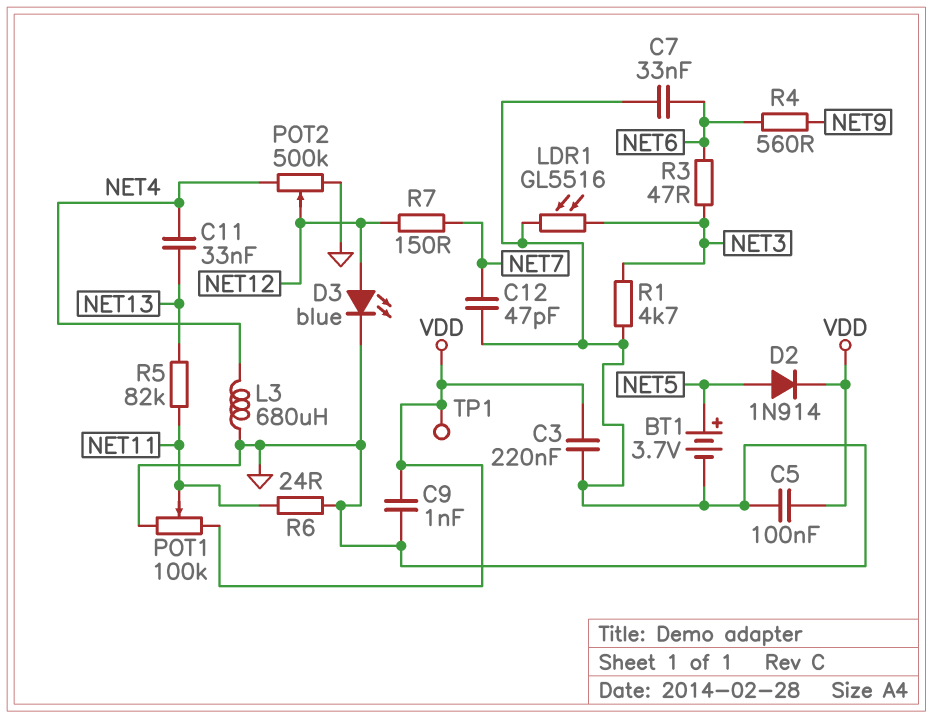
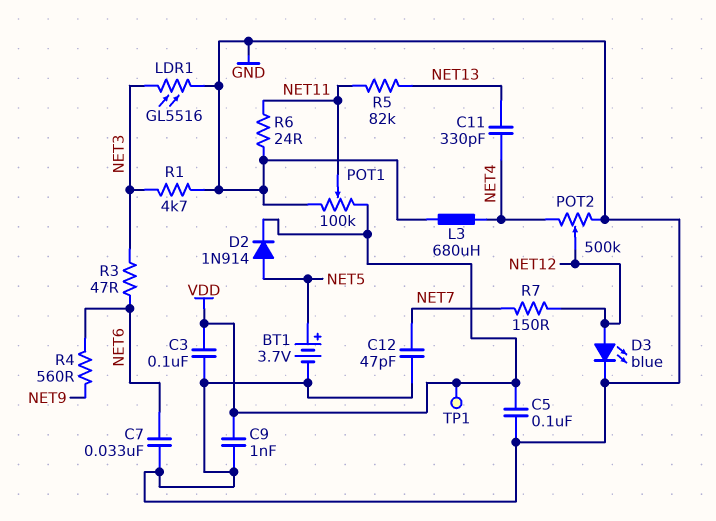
C3: 220nF (GND, VDD) -> 100nF (GND, VDD)
C11: 33nF (NET4, NET13) -> 330pF (NET4, NET13)

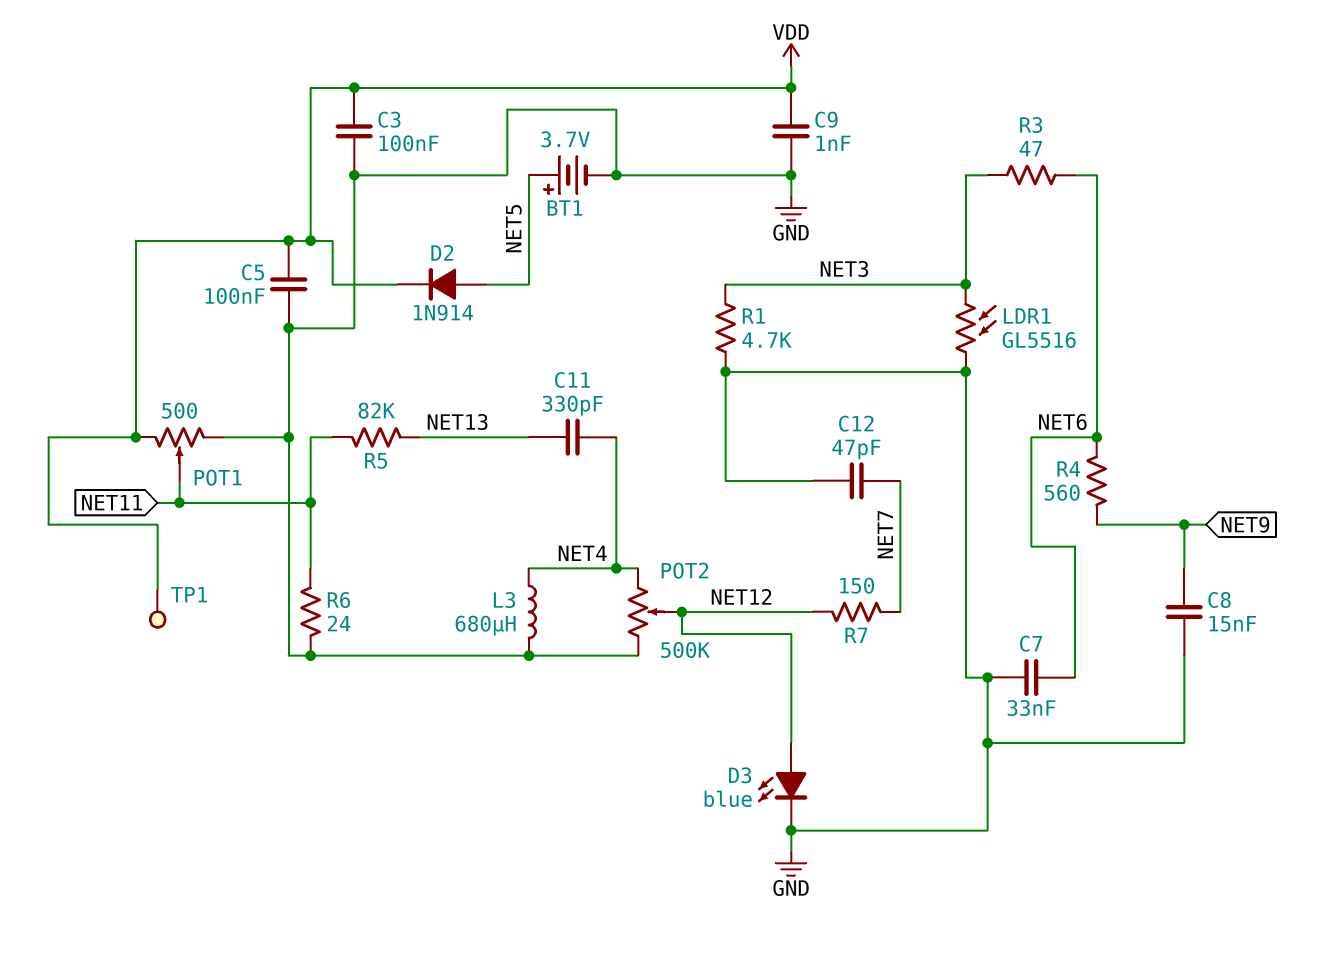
C8: none -> 15nF (GND, NET9)
POT1: 100k (GND, VDD, wiper NET11) -> 500 (GND, VDD, wiper NET11)

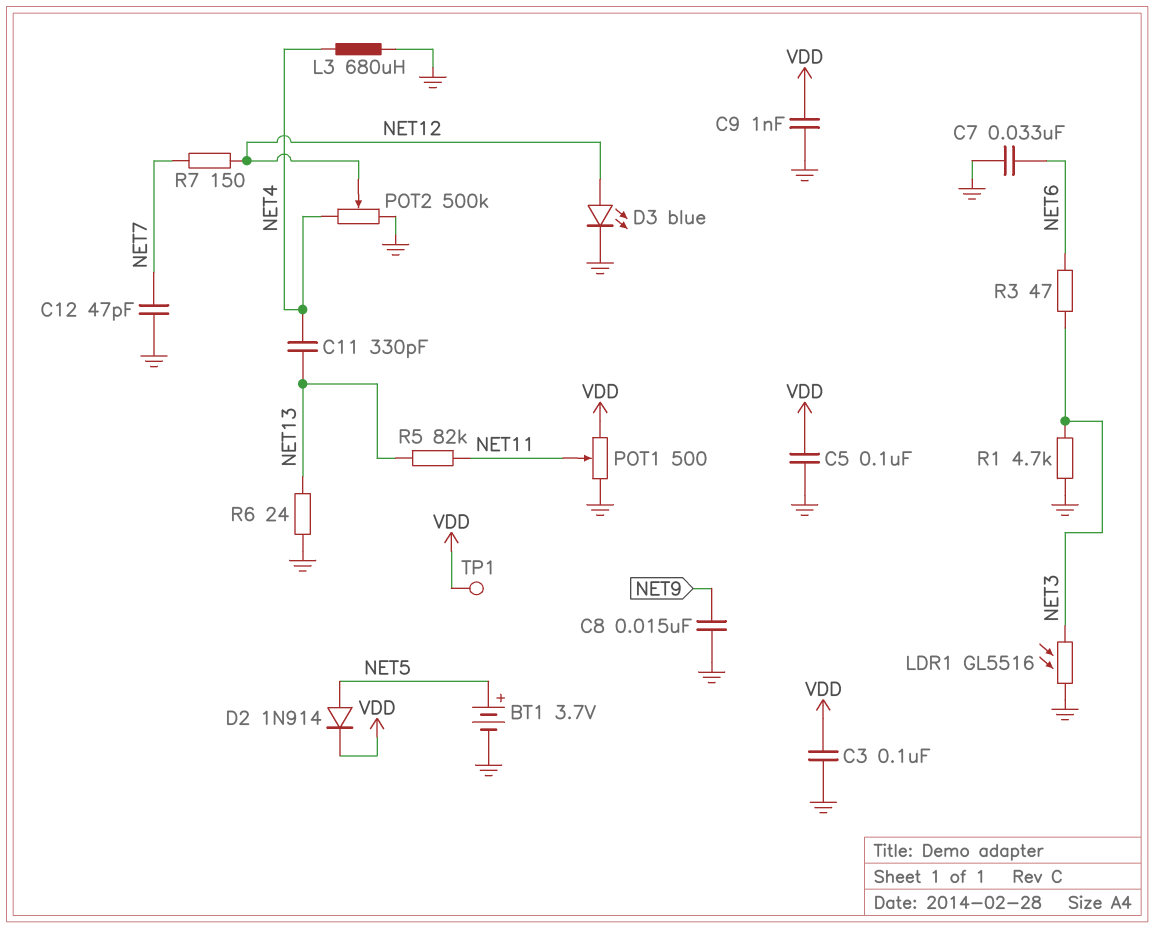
R4: 560 (NET6, NET9) -> none
R6: 24 (GND, NET11) -> 24 (GND, NET13)

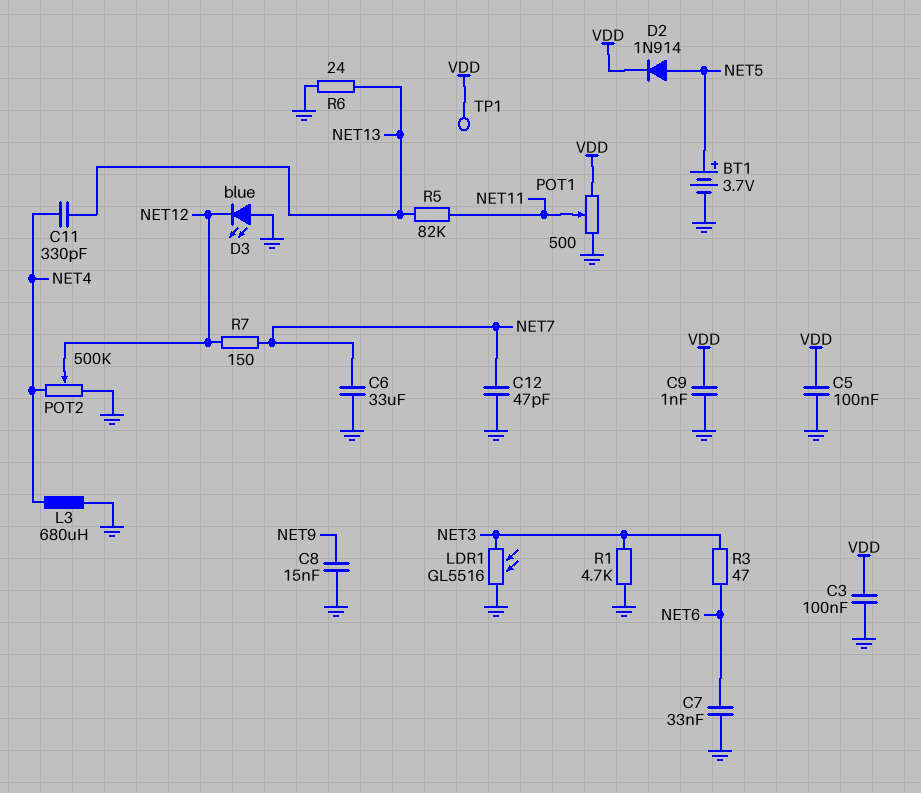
C6: none -> 33uF (GND, NET7)
D3: LED blue (A NET12, K GND) -> LED blue (A GND, K NET12)

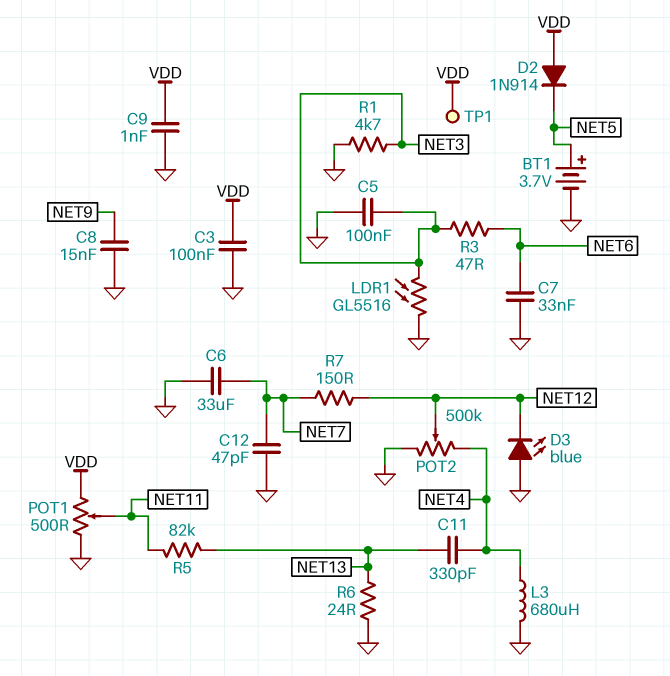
C5: 100nF (GND, VDD) -> 100nF (GND, NET3)
D2: diode 1N914 (A NET5, K VDD) -> diode 1N914 (A VDD, K NET5)

